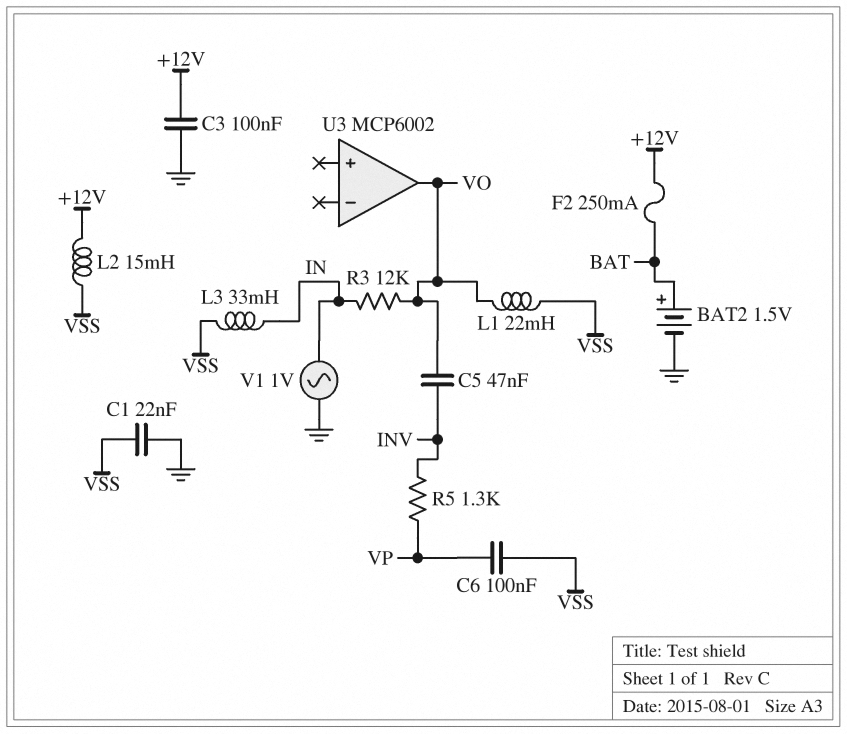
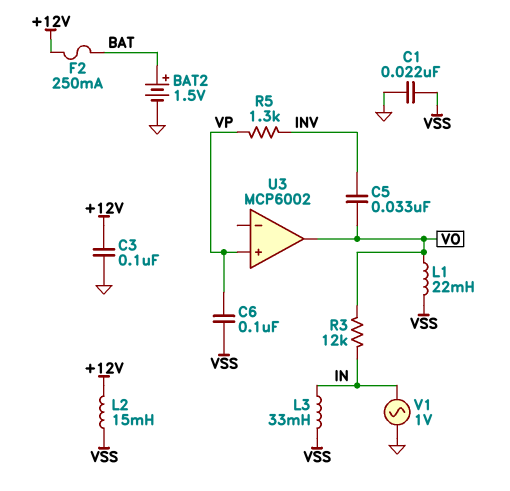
C5: 47nF (INV, VO) -> 33nF (INV, VO)
U3 pin in+: none -> VP

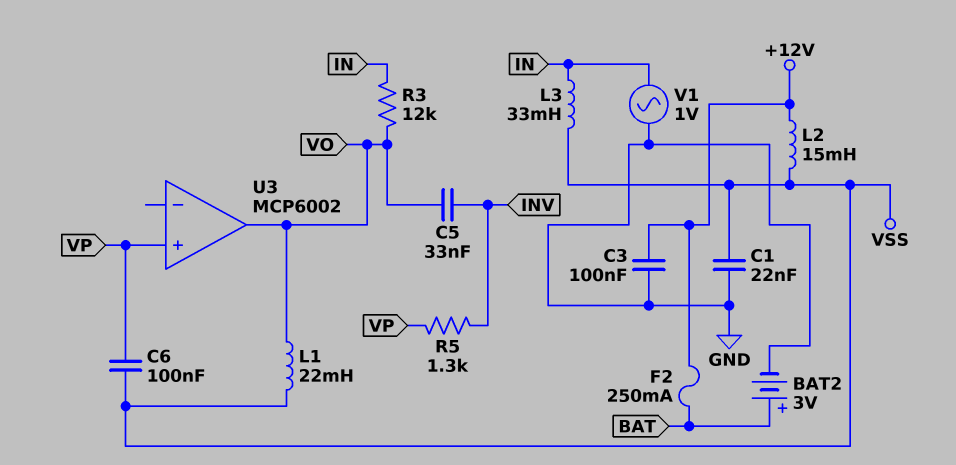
BAT2: 1.5V (plus BAT, minus GND) -> 3V (plus BAT, minus GND)

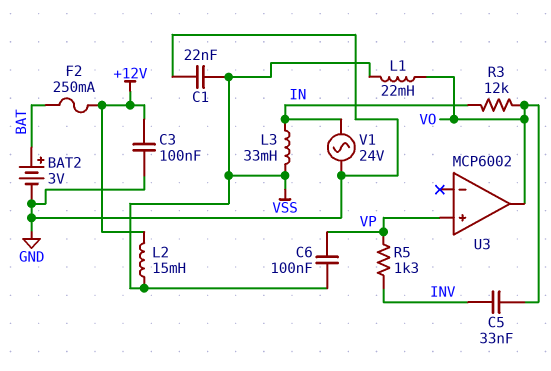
V1: AC 1V (GND, IN) -> AC 24V (GND, IN)

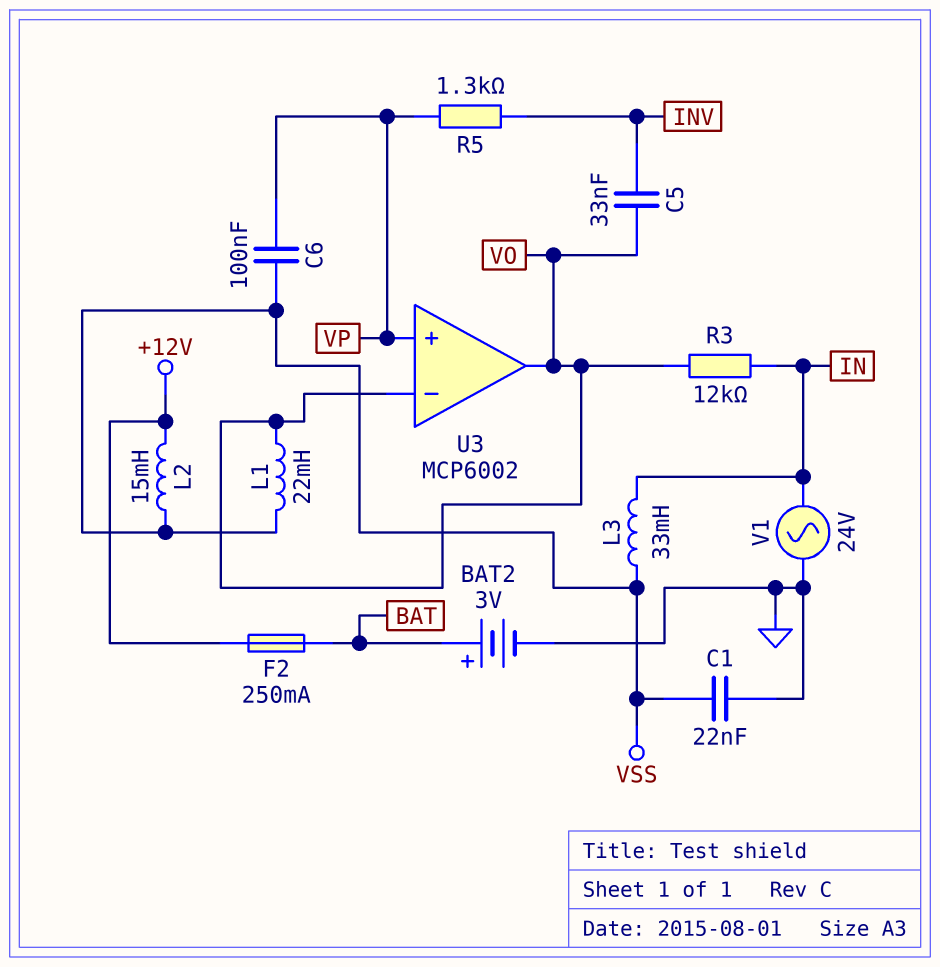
C3: 100nF (+12V, GND) -> none
U3 pin in-: none -> VO

